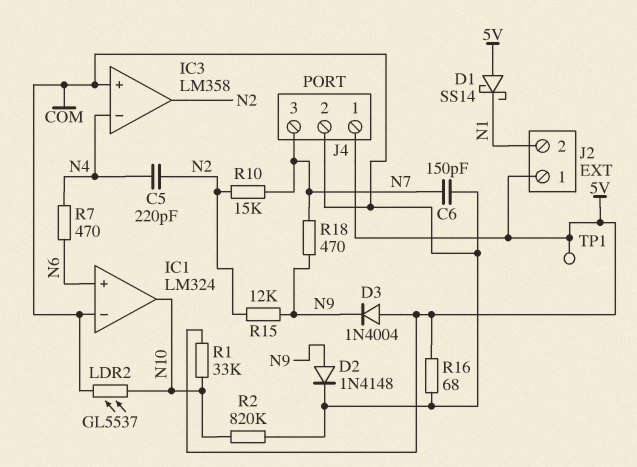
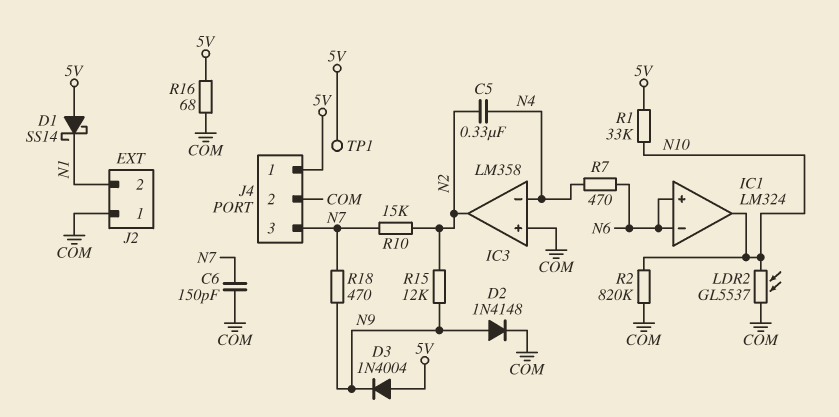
C5: 220pF (N2, N4) -> 330nF (N2, N4)
IC1 pin in-: COM -> N6
J2 pin 1: 5V -> COM

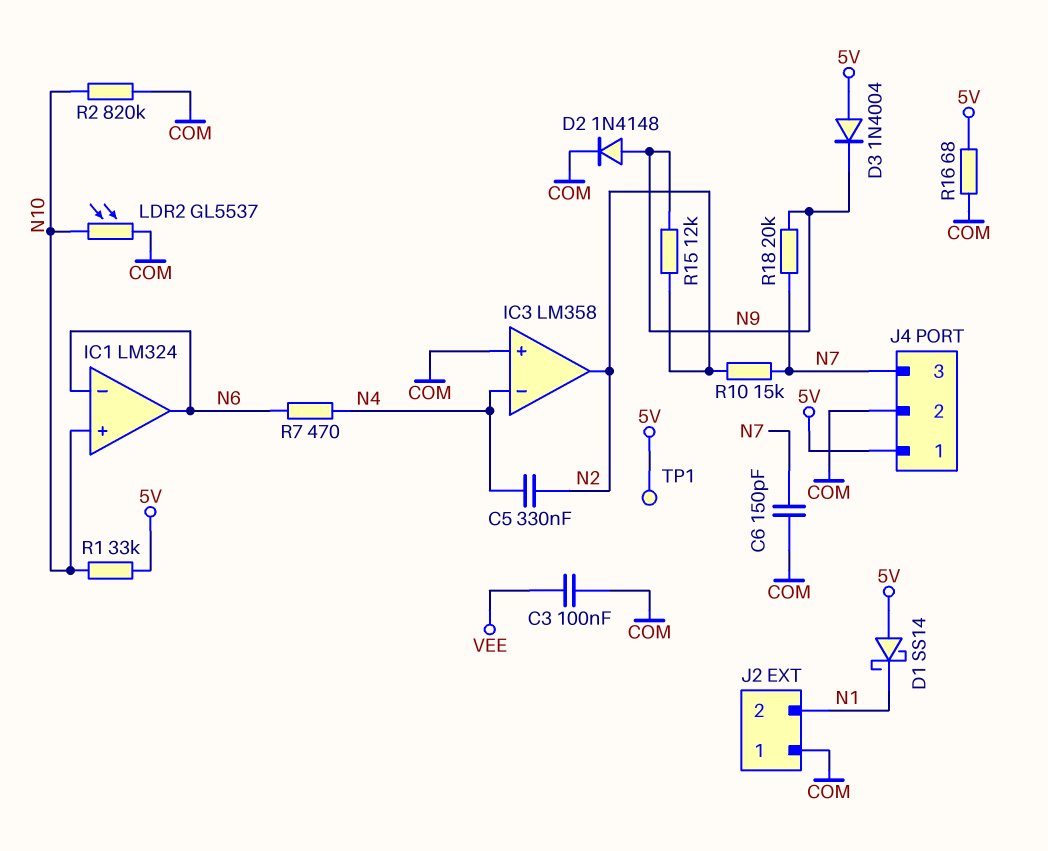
C3: none -> 100nF (COM, VEE)
IC1 pin in+: N6 -> N10
IC1 pin out: N10 -> N6
R18: 470 (N7, N9) -> 20k (N7, N9)

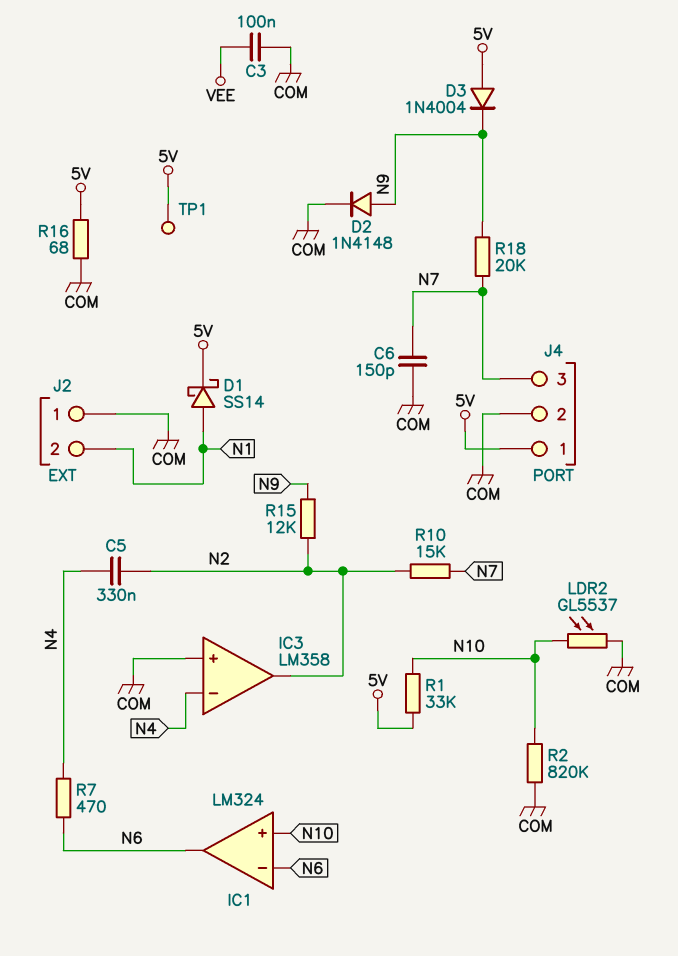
D1: schottky SS14 (A 5V, K N1) -> schottky SS14 (A N1, K 5V)

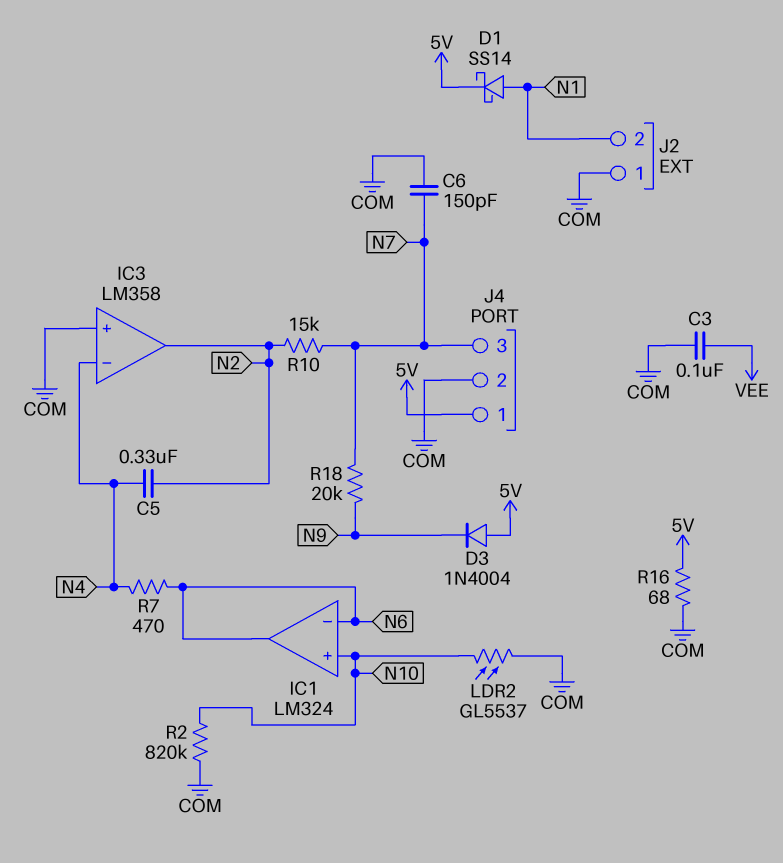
D2: diode 1N4148 (A N9, K COM) -> none
R1: 33k (5V, N10) -> none
R15: 12k (N2, N9) -> none
TP1: test point (5V) -> none

